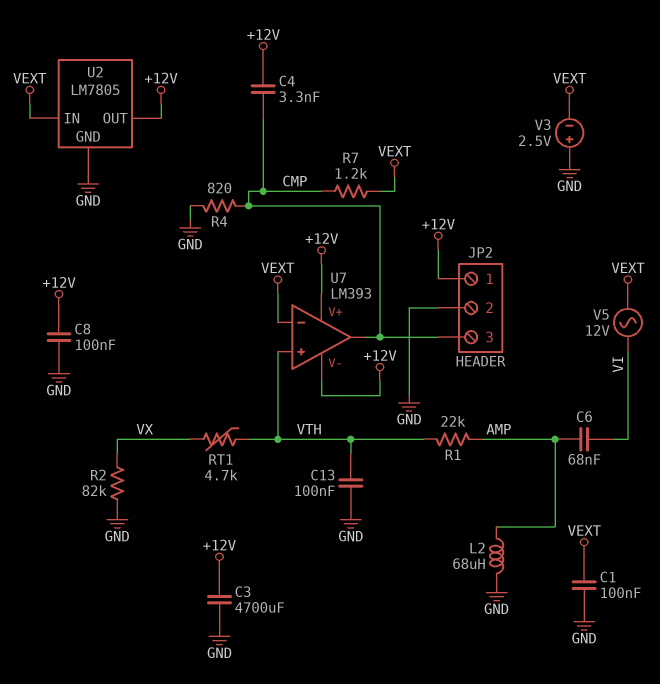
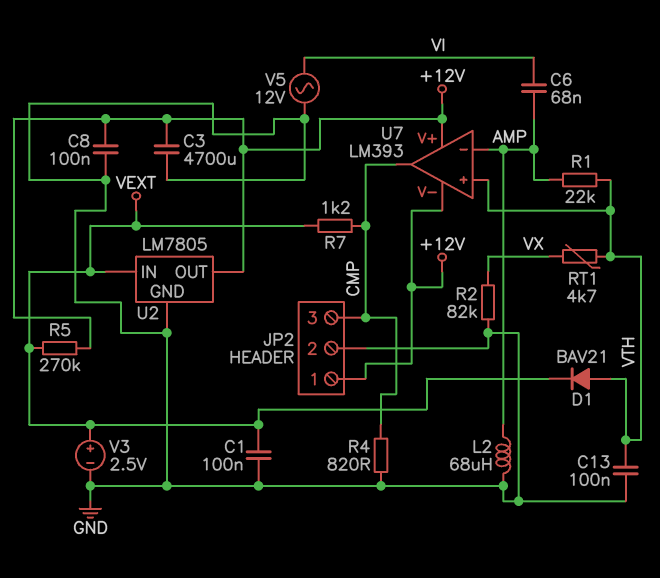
C4: 3.3nF (+12V, CMP) -> none
D1: none -> diode BAV21 (A VTH, K VEXT)
R5: none -> 270k (+12V, VEXT)
U7 pin in-: VEXT -> AMP
V3: 2.5V (plus GND, minus VEXT) -> 2.5V (plus VEXT, minus GND)
V5: AC 12V (VEXT, VI) -> AC 12V (GND, VI)

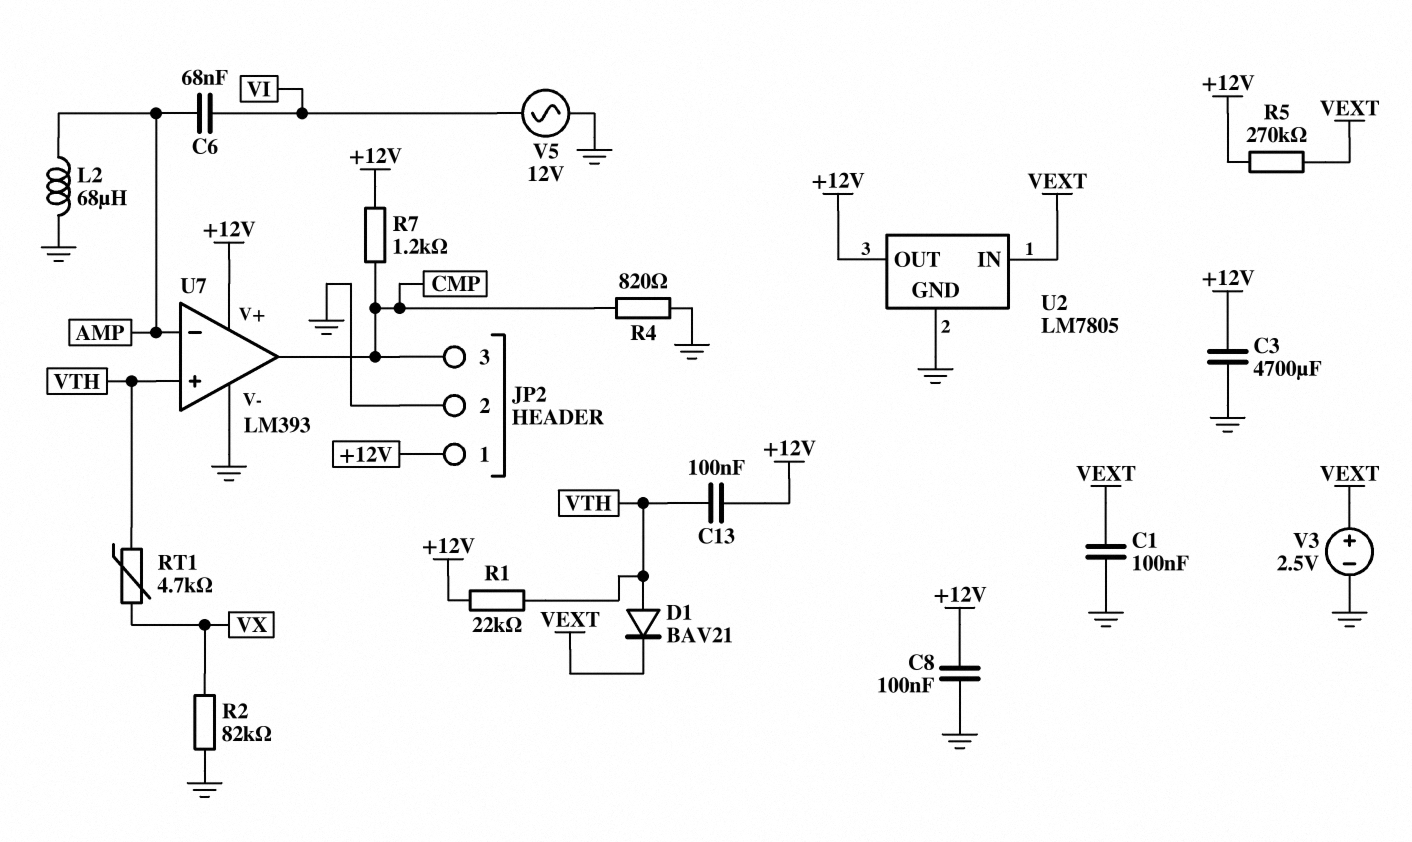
C13: 100nF (GND, VTH) -> 100nF (+12V, VTH)
R1: 22k (AMP, VTH) -> 22k (+12V, VTH)
R7: 1.2k (CMP, VEXT) -> 1.2k (+12V, CMP)
U7 pin V-: +12V -> GND

